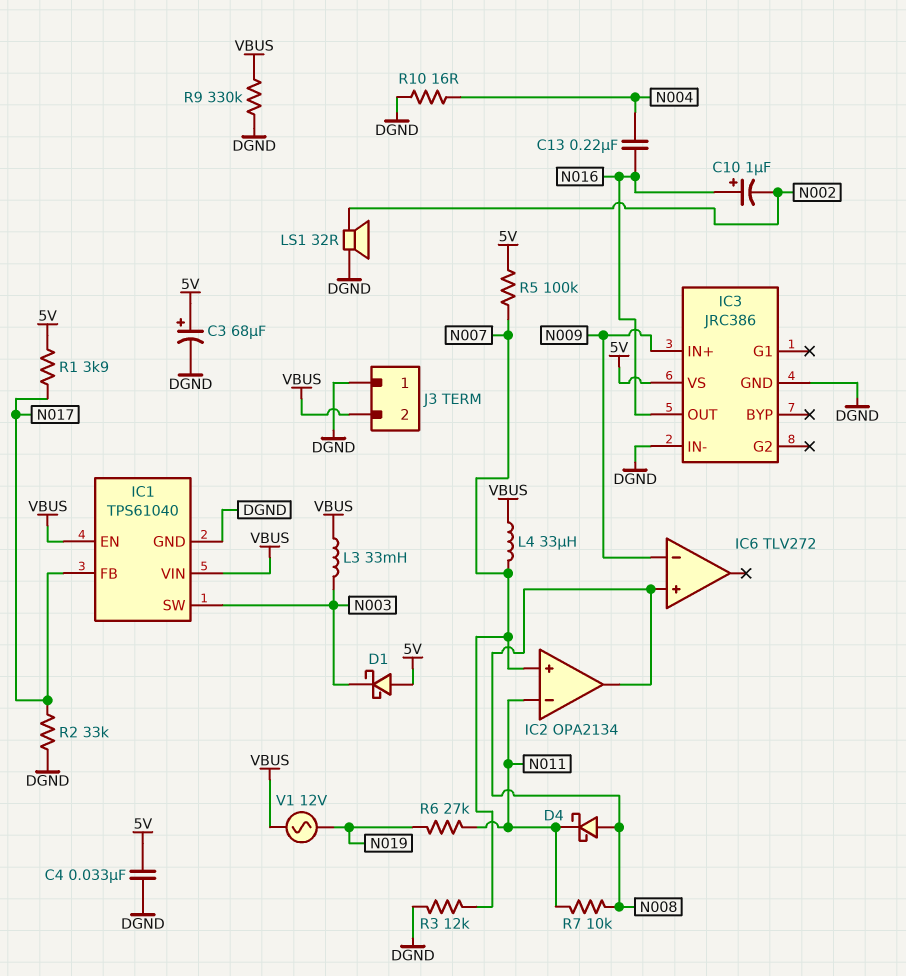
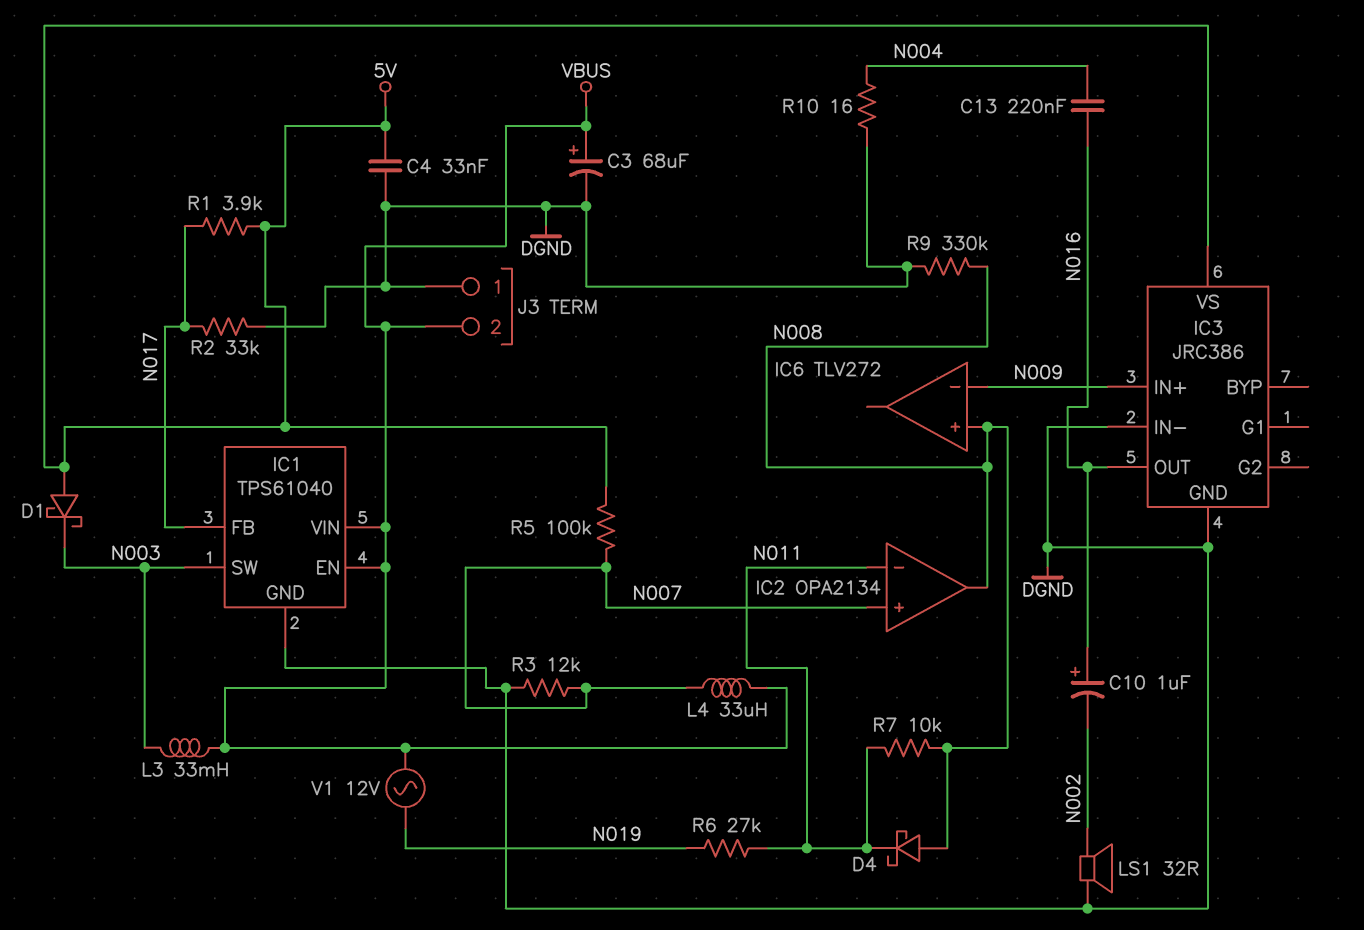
C3: 68uF (plus 5V, minus DGND) -> 68uF (plus VBUS, minus DGND)
R9: 330k (DGND, VBUS) -> 330k (DGND, N008)

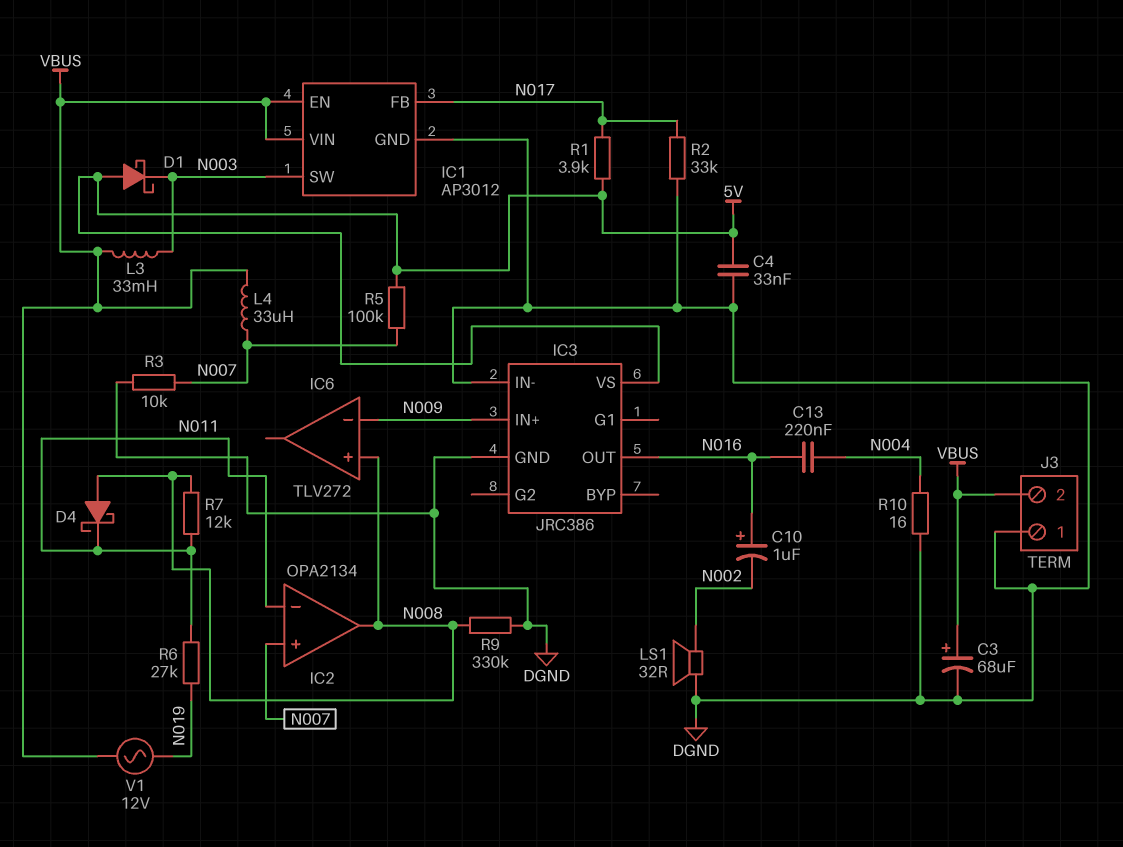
IC1: TPS61040 -> AP3012
R3: 12k (DGND, N007) -> 10k (DGND, N007)
R7: 10k (N008, N011) -> 12k (N008, N011)

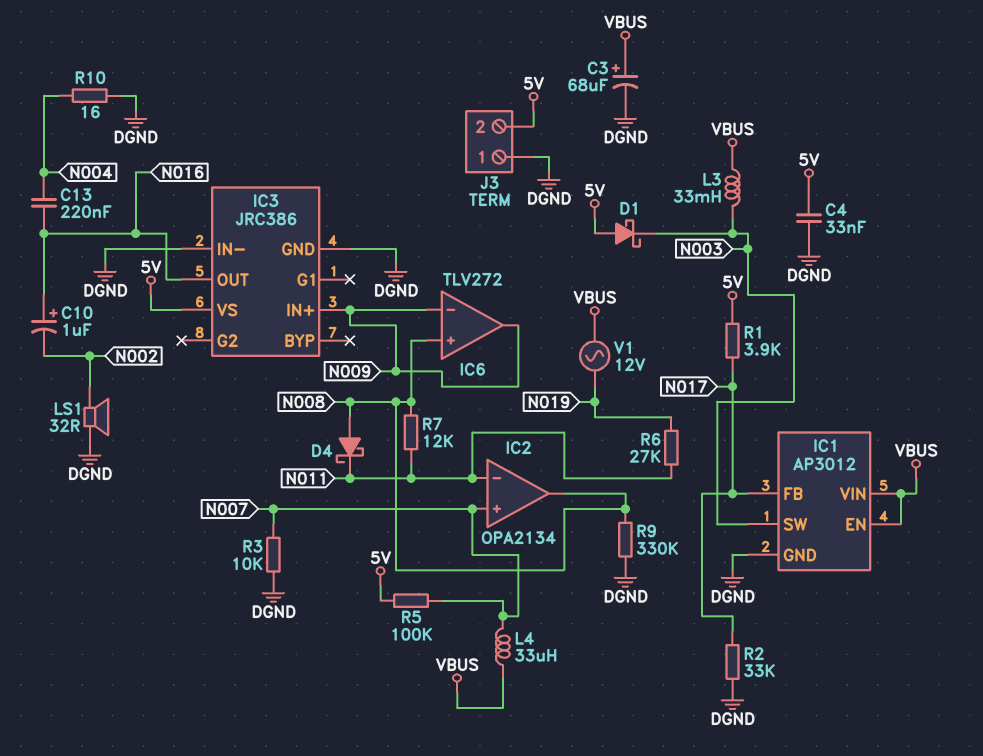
IC6 pin out: none -> N009
J3 pin 2: VBUS -> 5V

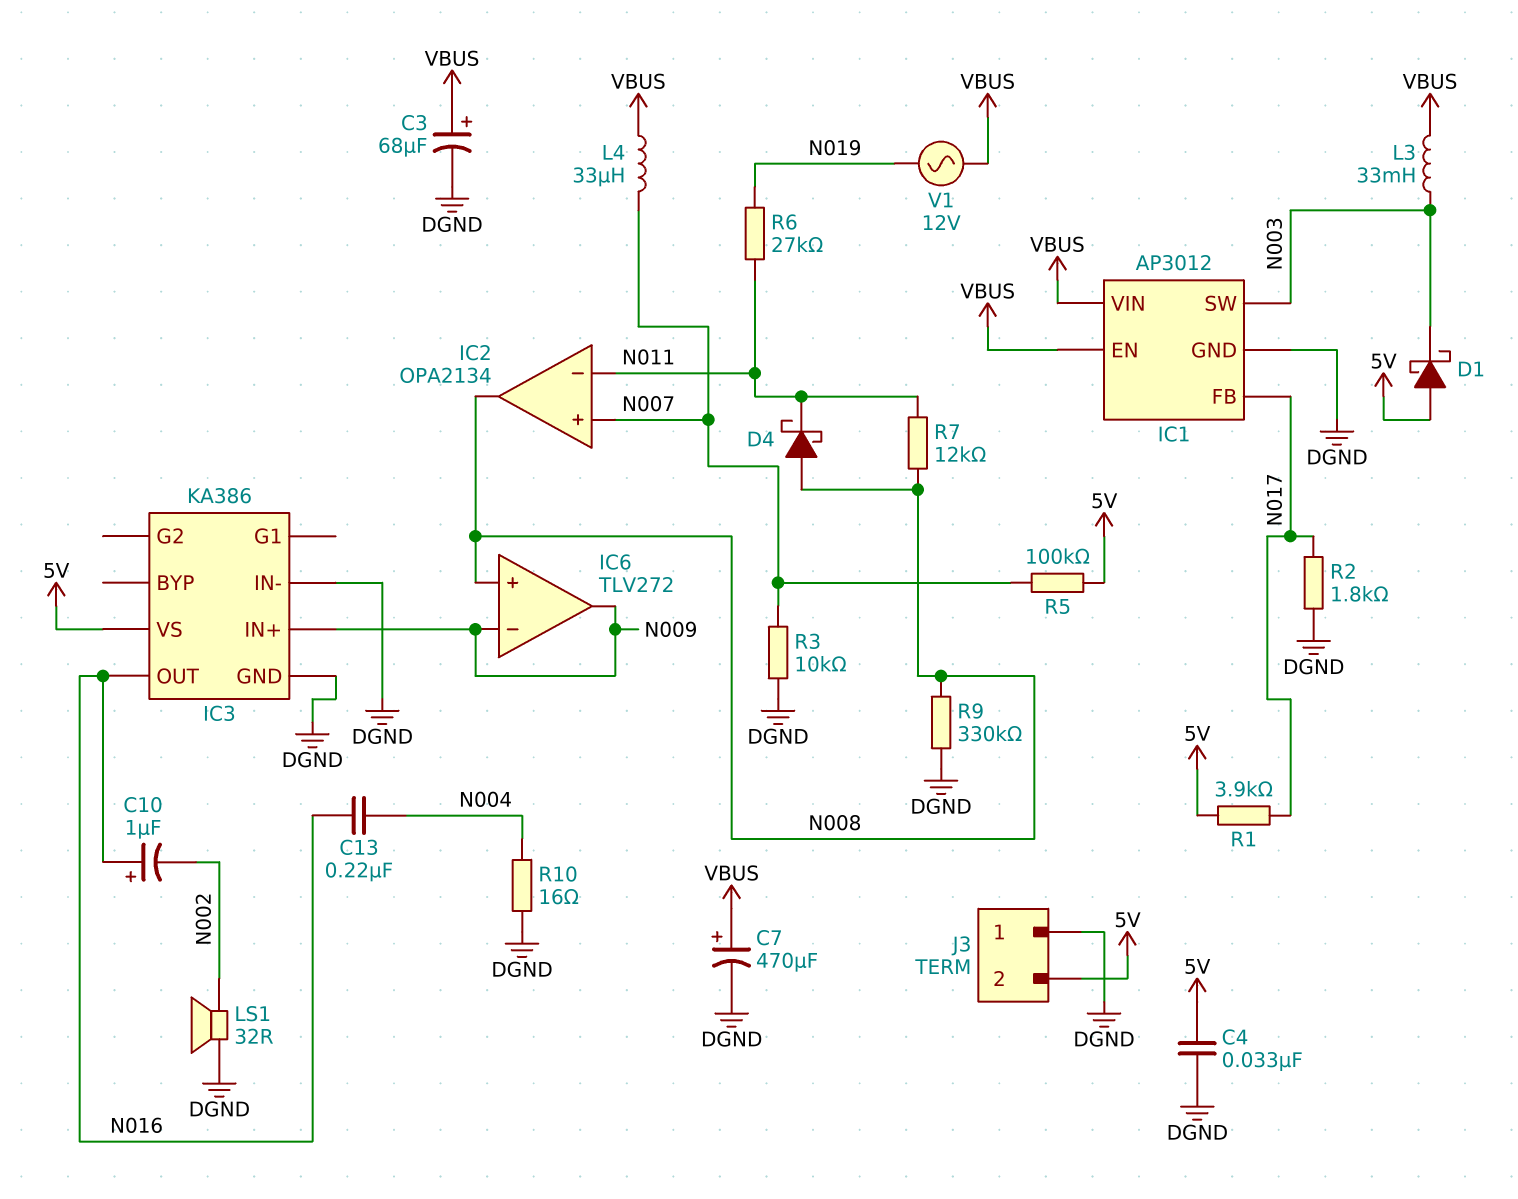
C7: none -> 470uF (plus VBUS, minus DGND)
IC3: JRC386 -> KA386
R2: 33k (DGND, N017) -> 1.8k (DGND, N017)

